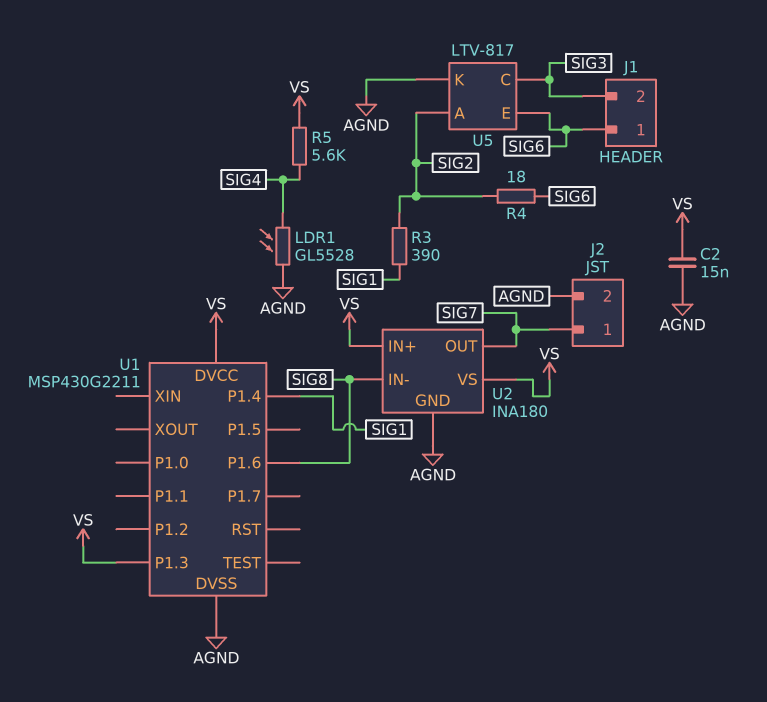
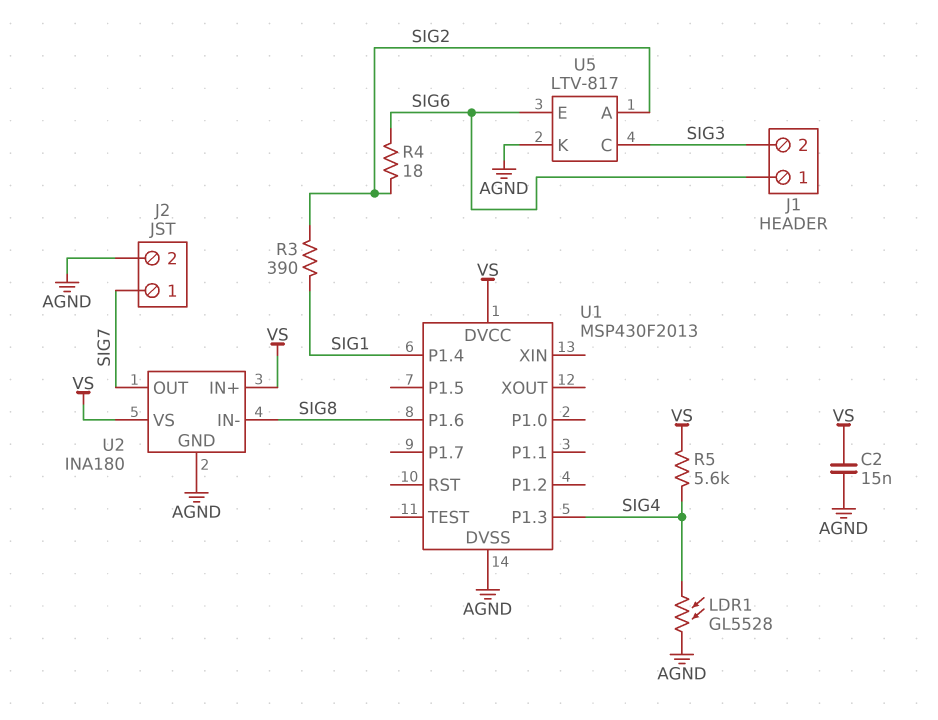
U1: MSP430G2211 -> MSP430F2013
U1 pin P1.3: VS -> SIG4

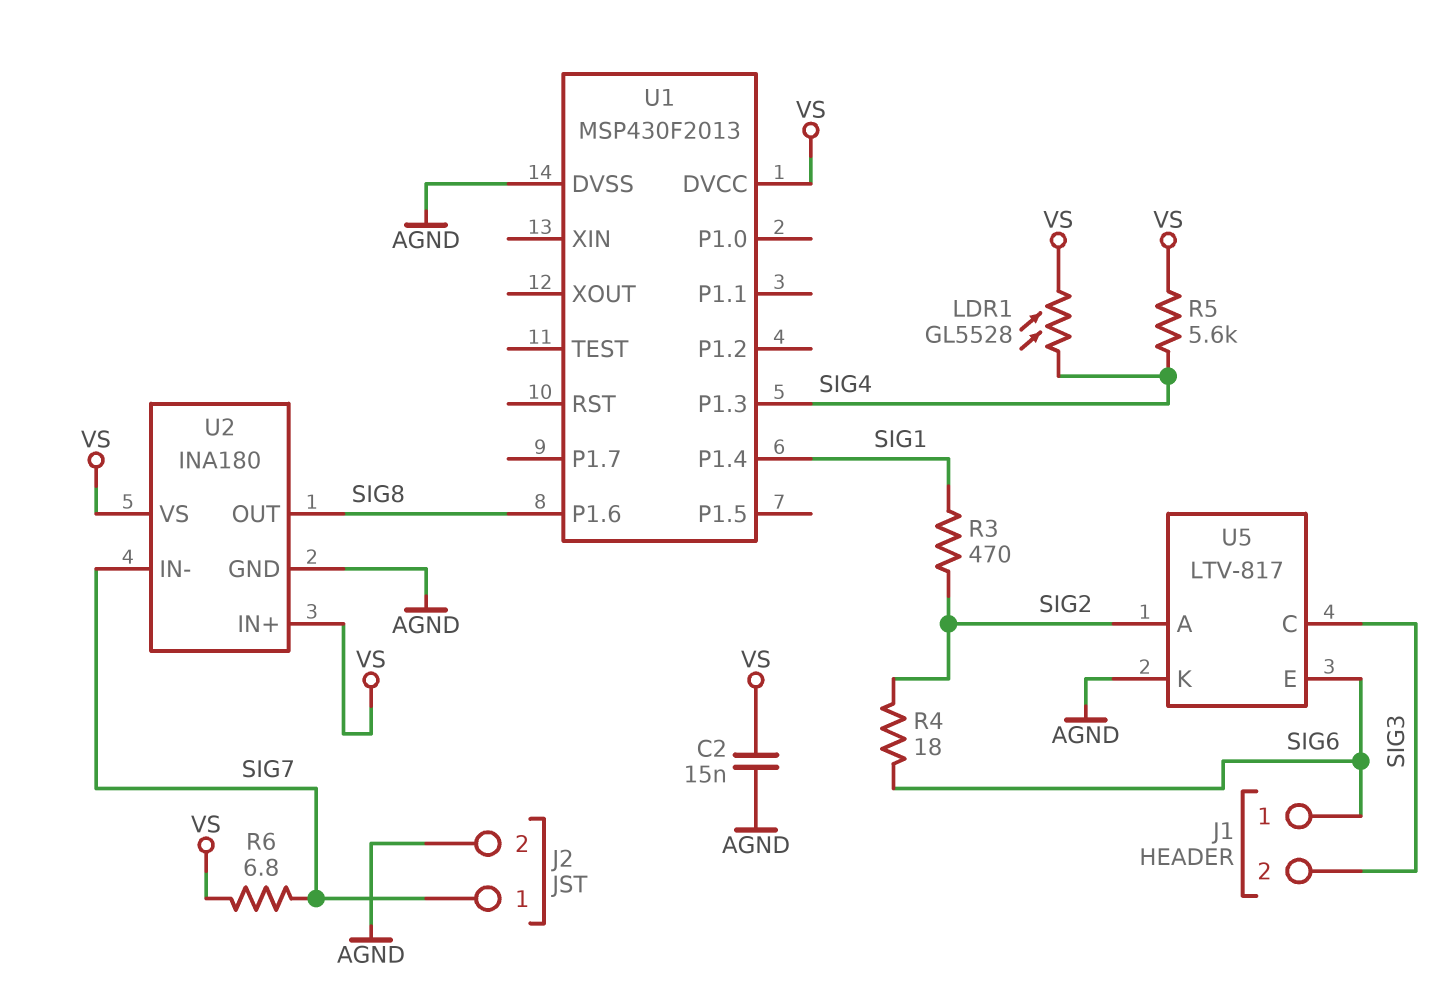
LDR1: GL5528 (AGND, SIG4) -> GL5528 (SIG4, VS)
R3: 390 (SIG1, SIG2) -> 470 (SIG1, SIG2)
R6: none -> 6.8 (SIG7, VS)
U2 pin IN-: SIG8 -> SIG7
U2 pin OUT: SIG7 -> SIG8

